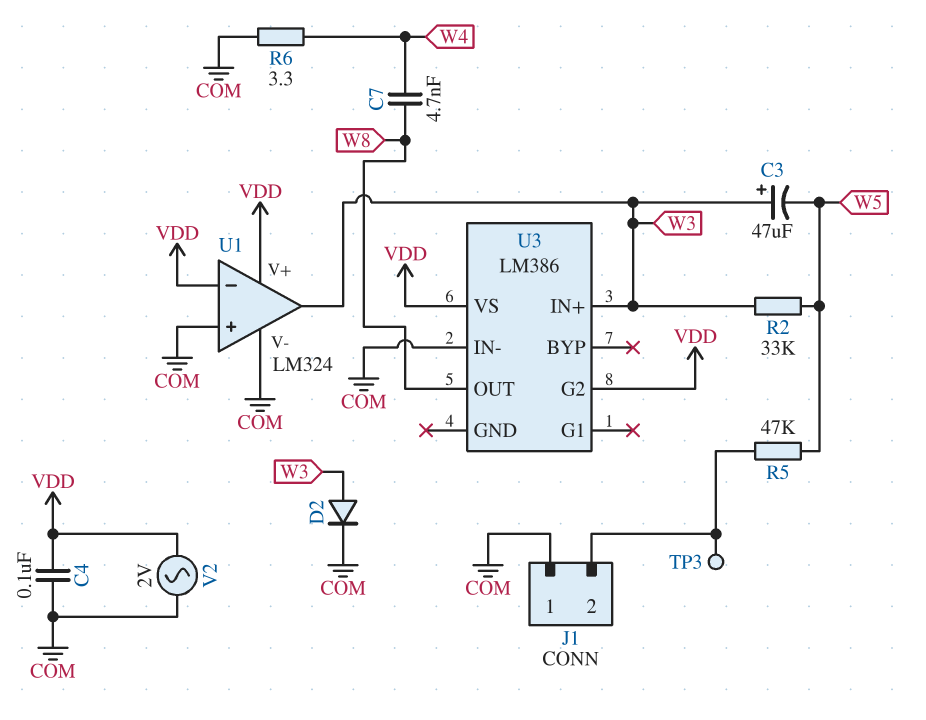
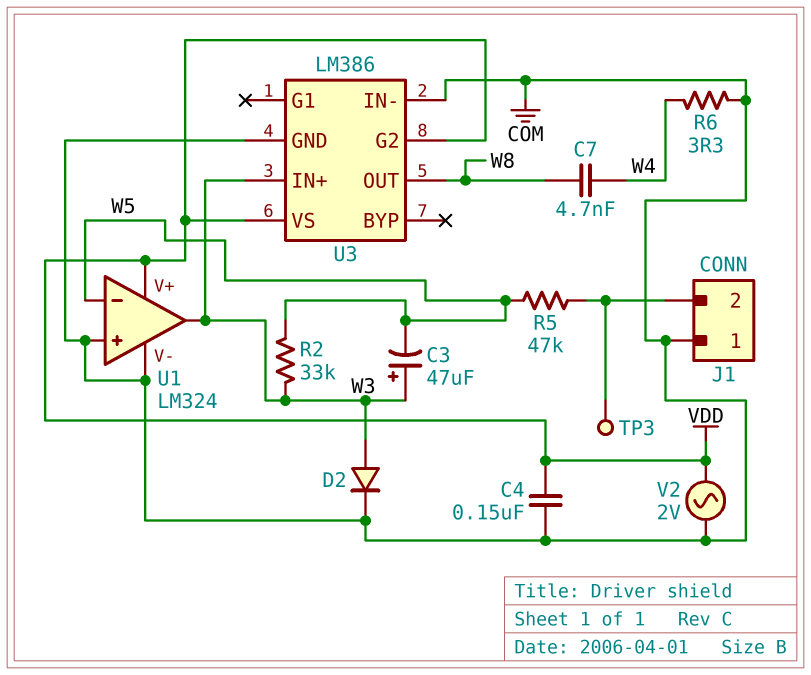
C4: 100nF (COM, VDD) -> 150nF (COM, VDD)
U1 pin in-: VDD -> W5
U3 pin GND: none -> COM

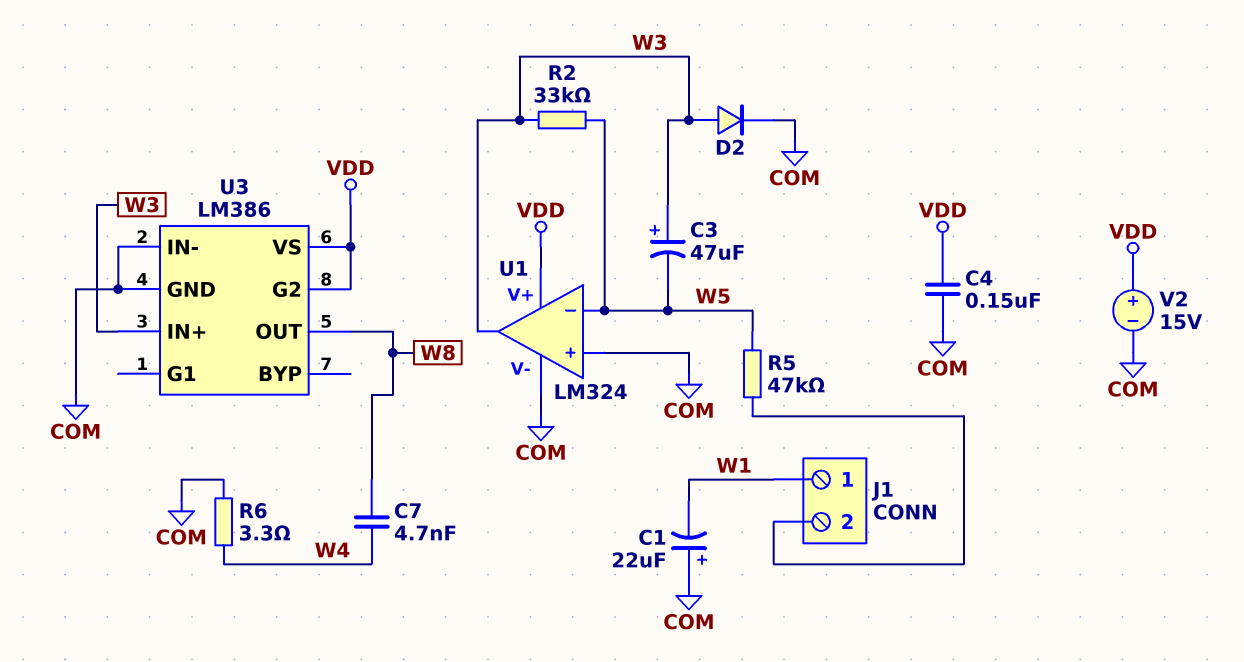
C1: none -> 22uF (plus COM, minus W1)
J1 pin 1: COM -> W1
TP3: test point (J1/2) -> none
V2: AC 2V (COM, VDD) -> 15V (plus VDD, minus COM)

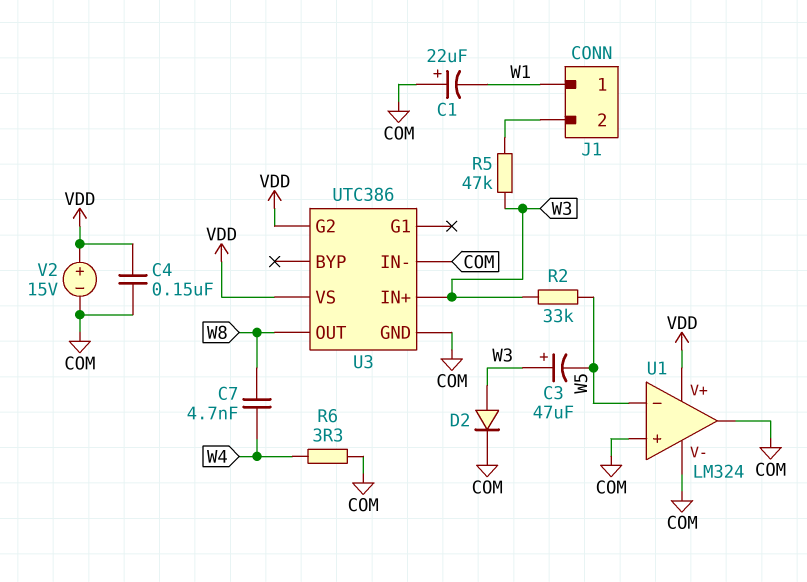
R5: 47k (J1/2, W5) -> 47k (J1/2, W3)
U1 pin out: W3 -> COM
U3: LM386 -> UTC386

